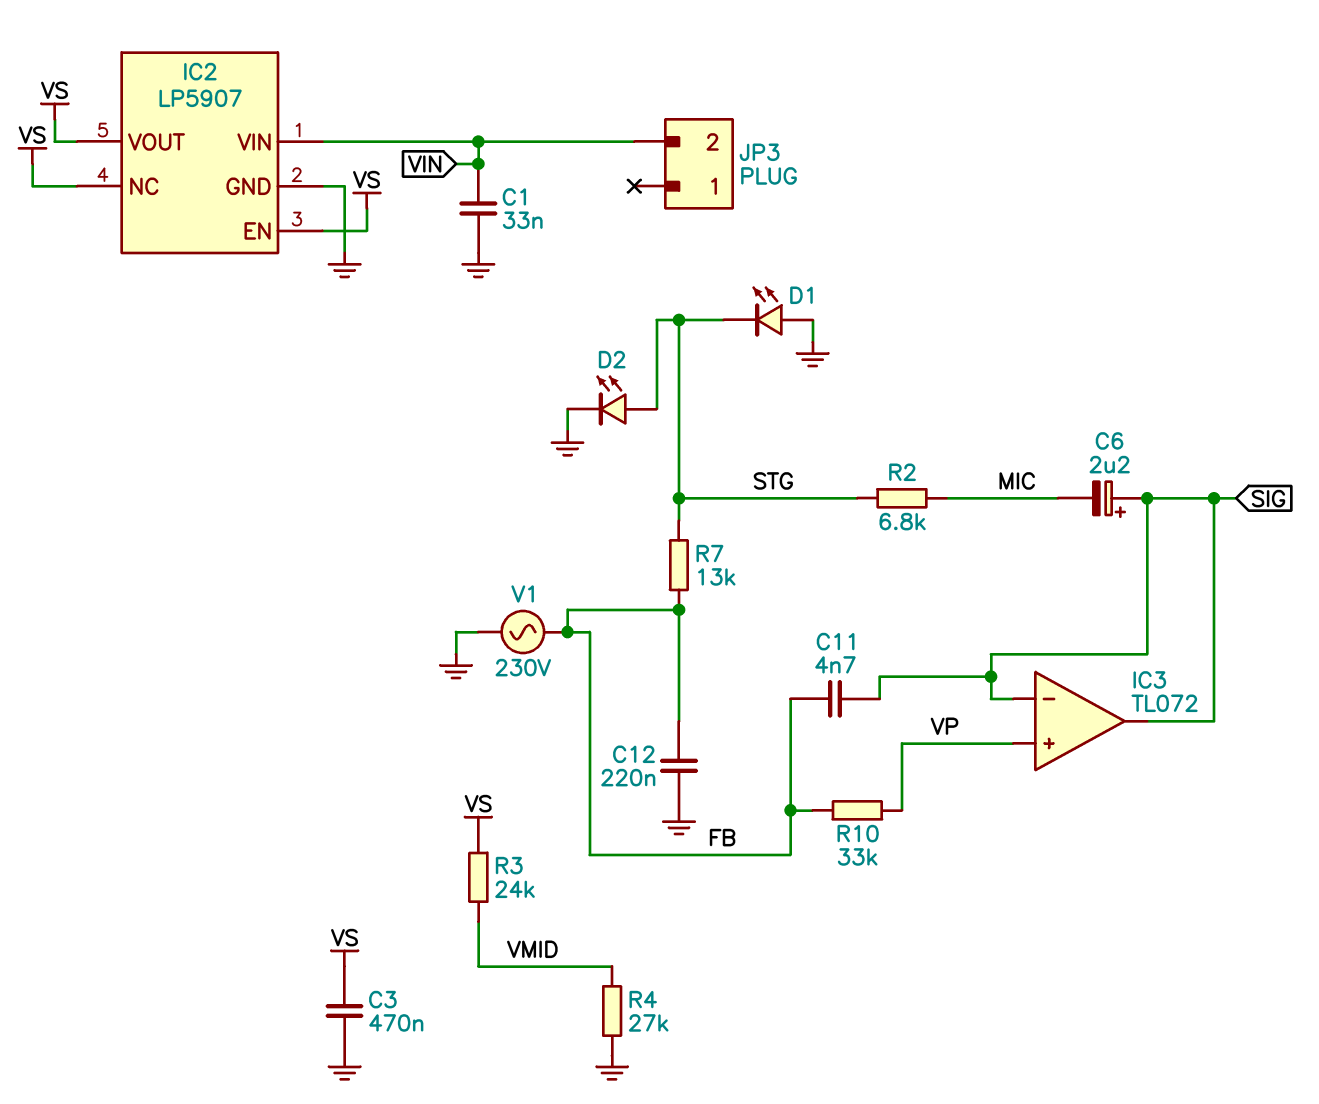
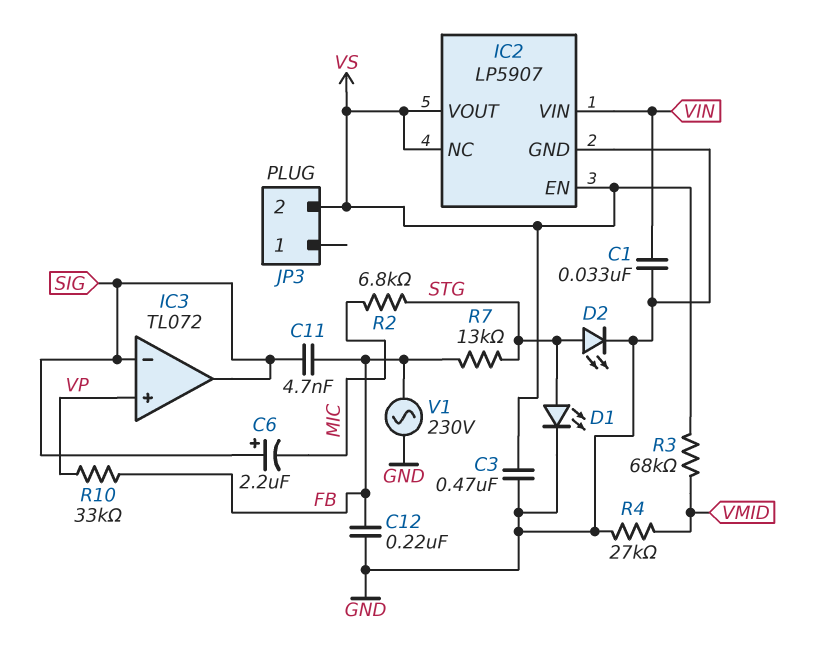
D1: LED (A GND, K STG) -> LED (A STG, K GND)
JP3 pin 2: VIN -> VS
R3: 24k (VMID, VS) -> 68k (VMID, VS)

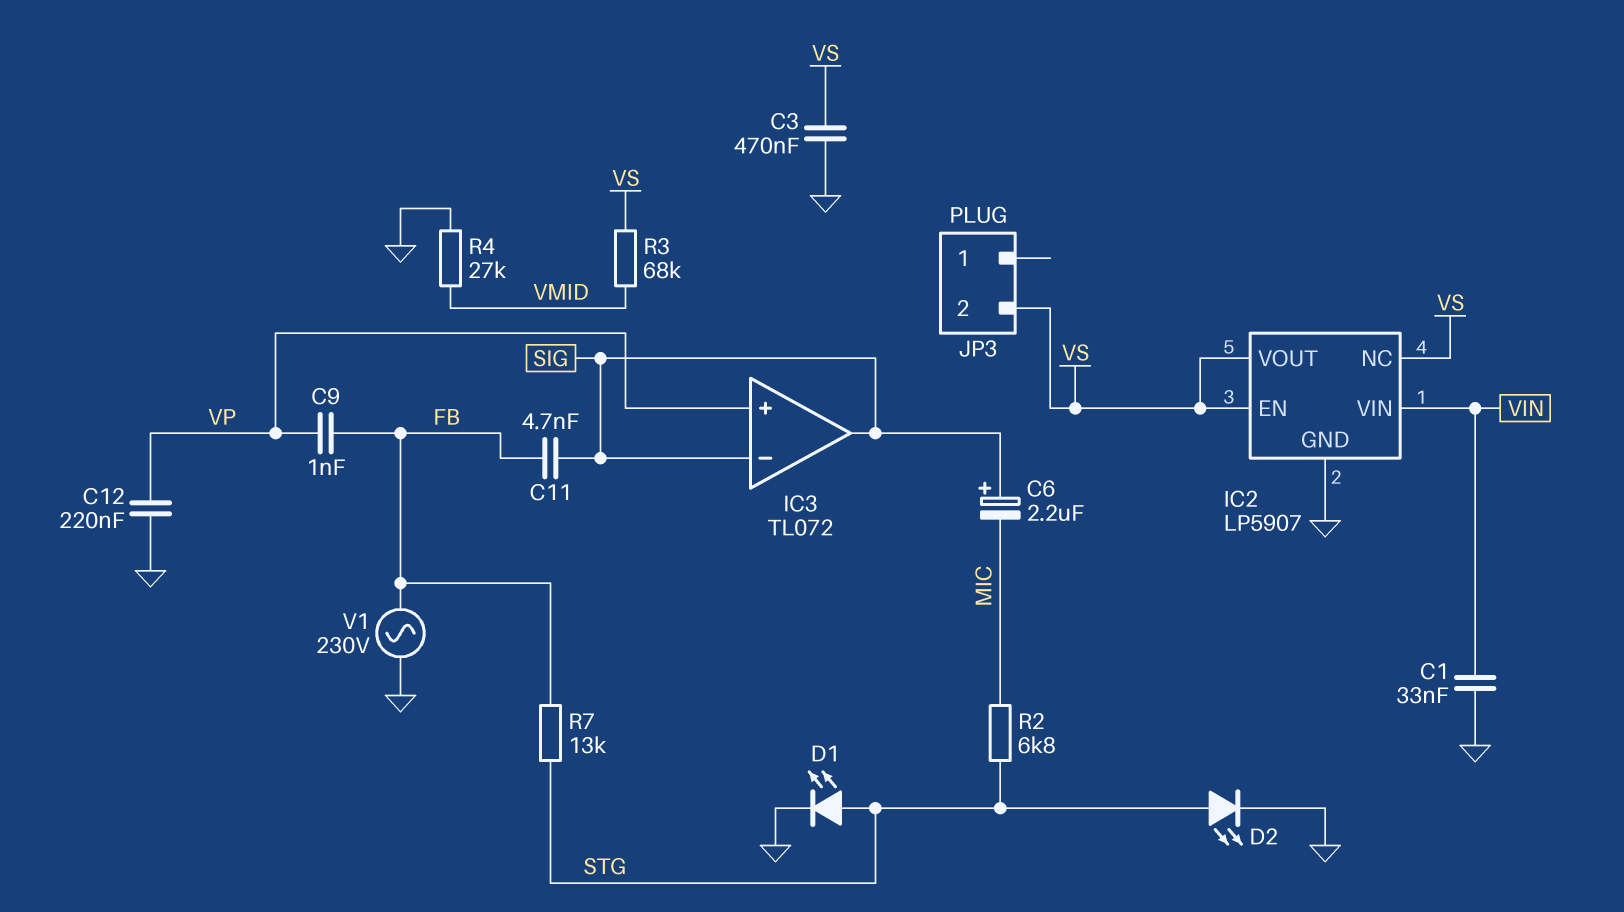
C9: none -> 1nF (FB, VP)
C12: 220nF (FB, GND) -> 220nF (GND, VP)
R10: 33k (FB, VP) -> none

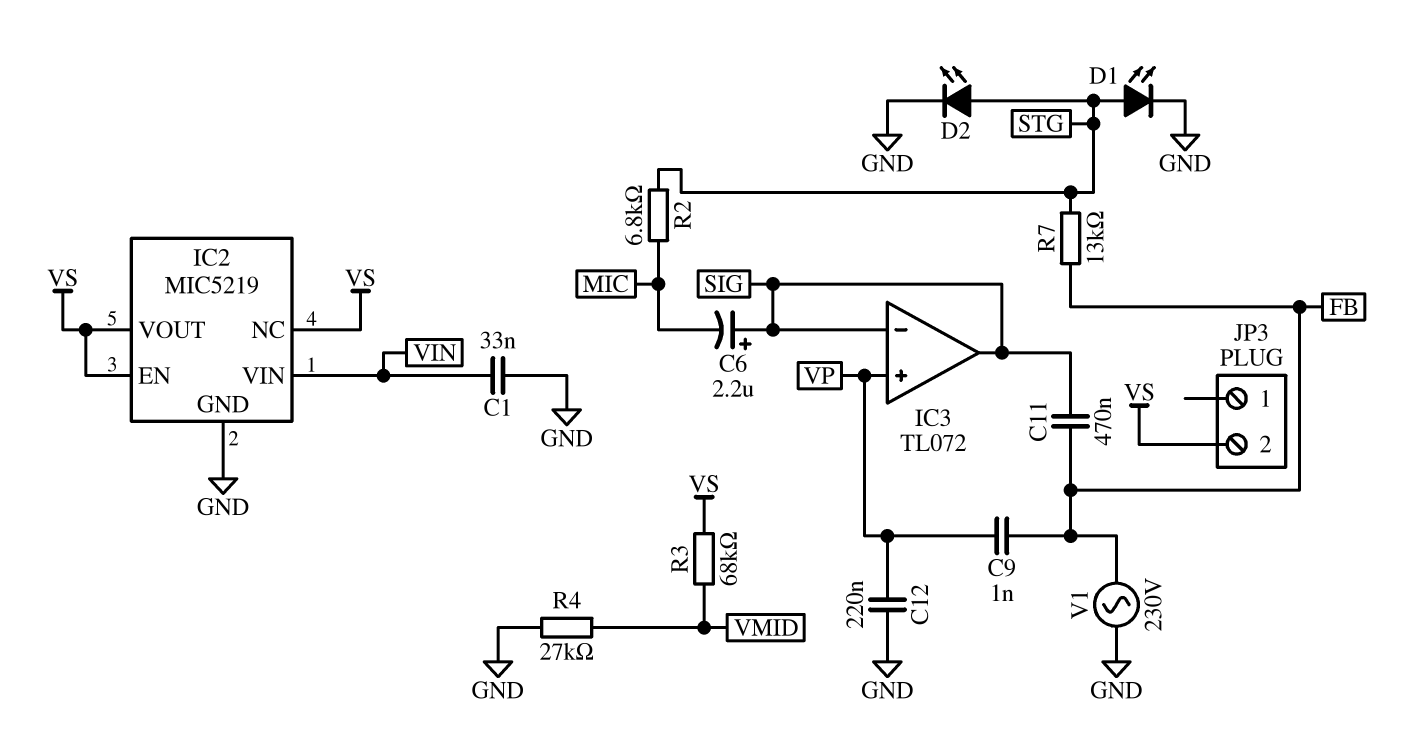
C3: 470nF (GND, VS) -> none
C11: 4.7nF (FB, SIG) -> 470nF (FB, SIG)
IC2: LP5907 -> MIC5219

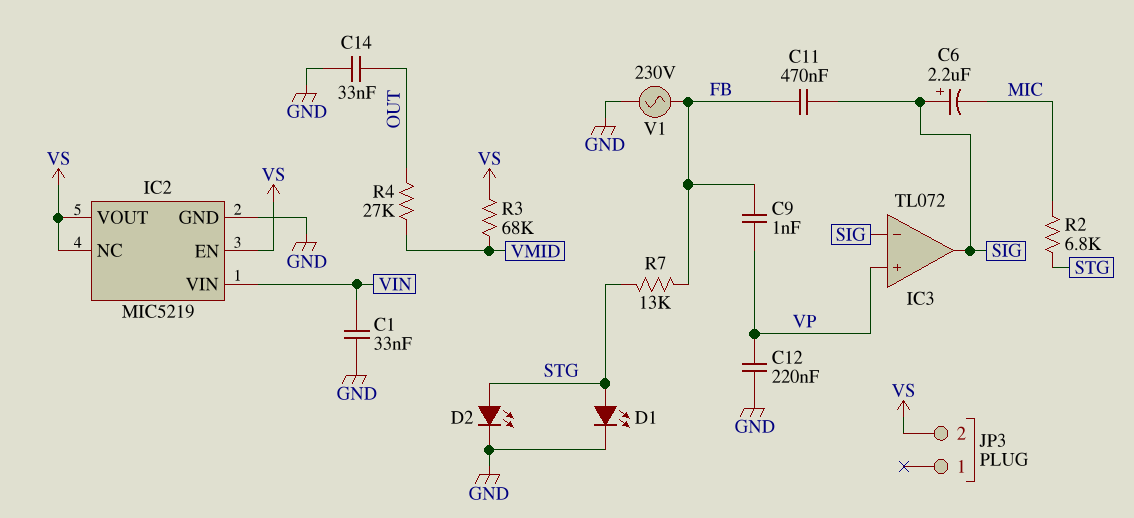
C14: none -> 33nF (GND, OUT)
R4: 27k (GND, VMID) -> 27k (OUT, VMID)

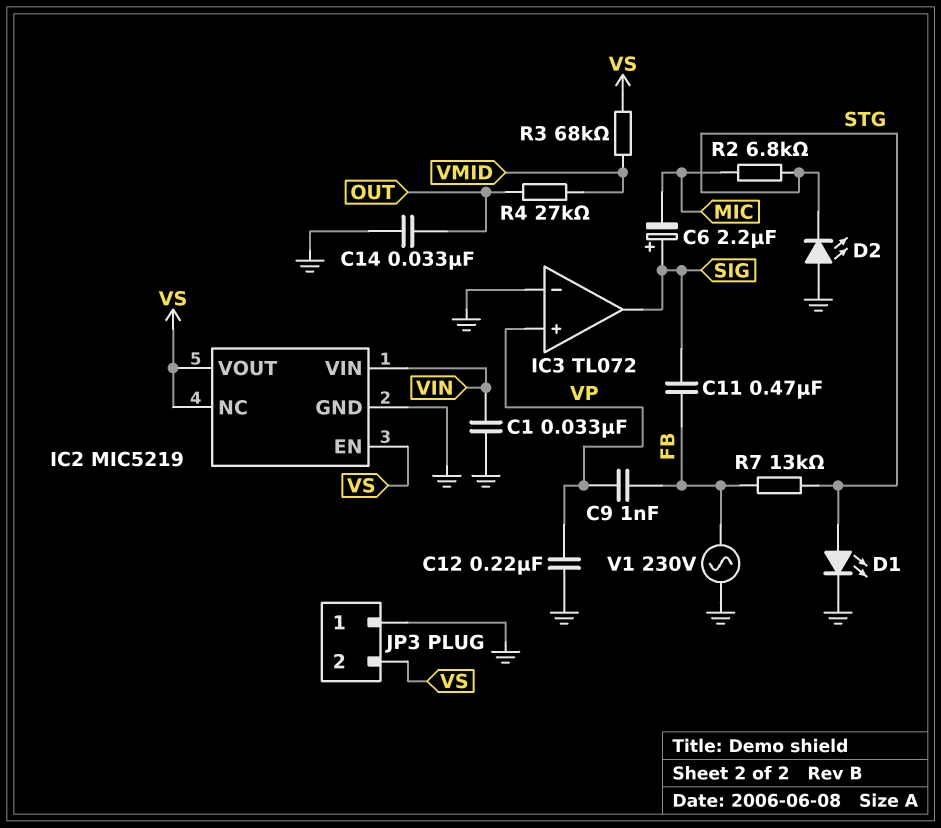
D2: LED (A STG, K GND) -> LED (A GND, K STG)
IC3 pin in-: SIG -> GND
JP3 pin 1: none -> GND

